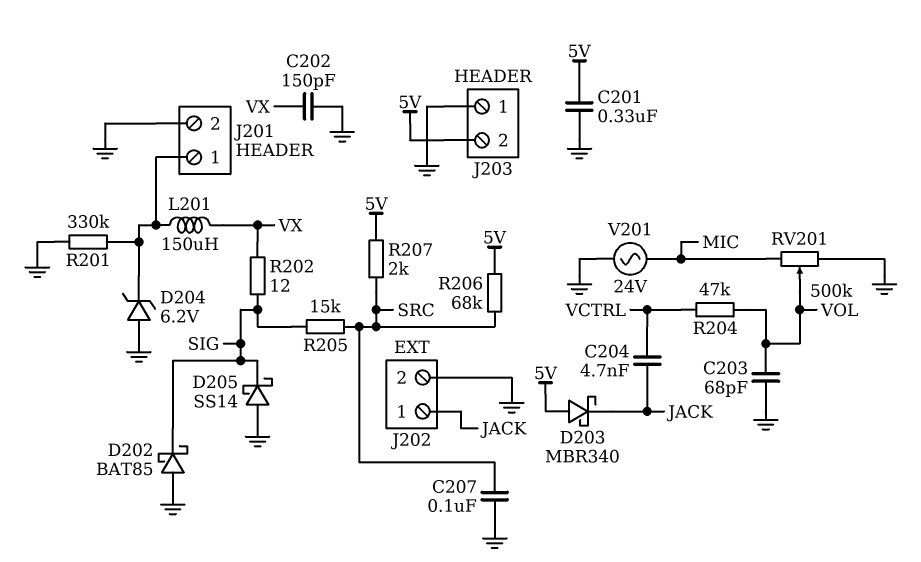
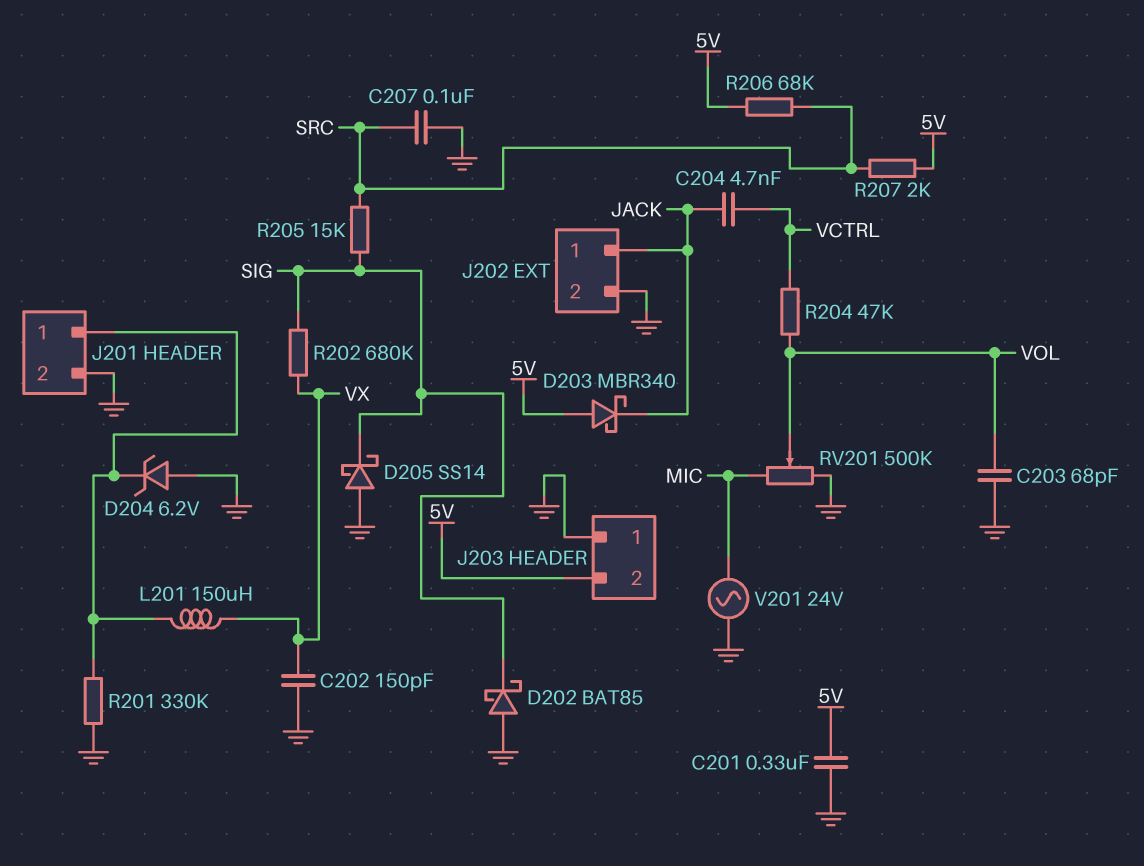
R202: 12 (SIG, VX) -> 680k (SIG, VX)

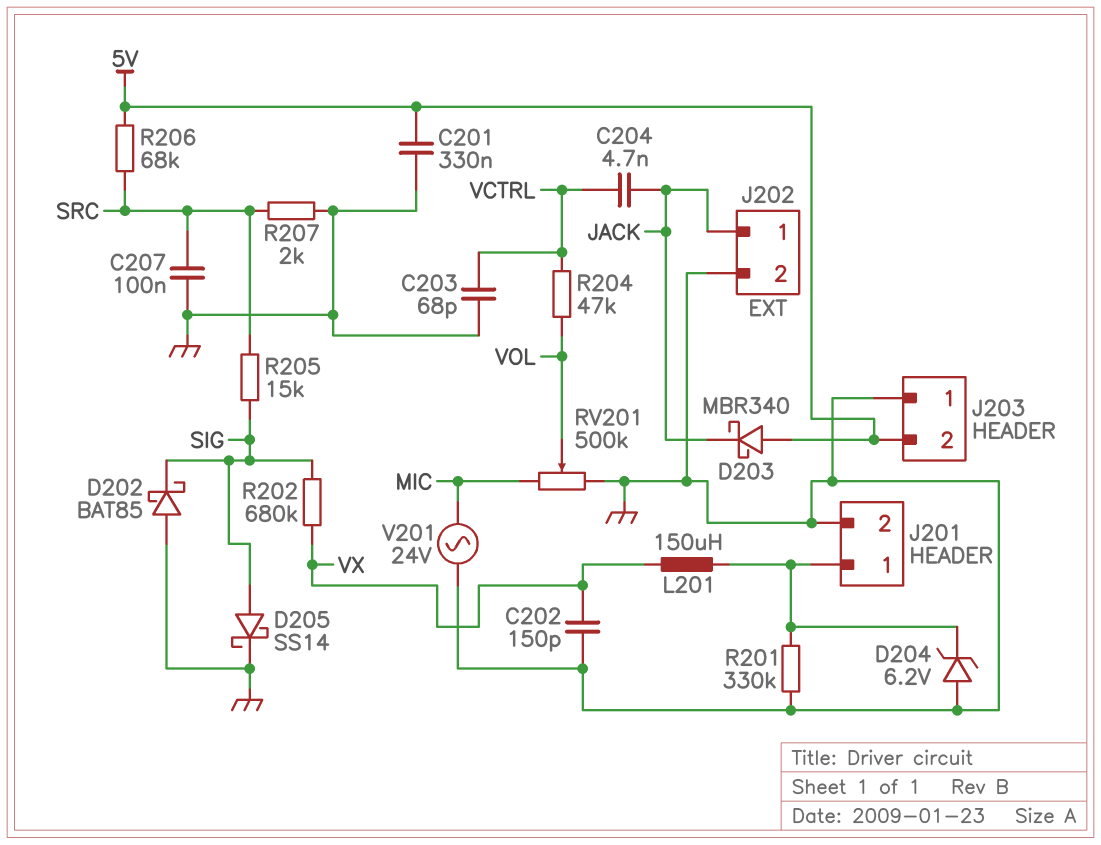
C203: 68pF (GND, VOL) -> 68pF (GND, VCTRL)
D205: schottky SS14 (A GND, K SIG) -> schottky SS14 (A SIG, K GND)
R207: 2k (5V, SRC) -> 2k (GND, SRC)

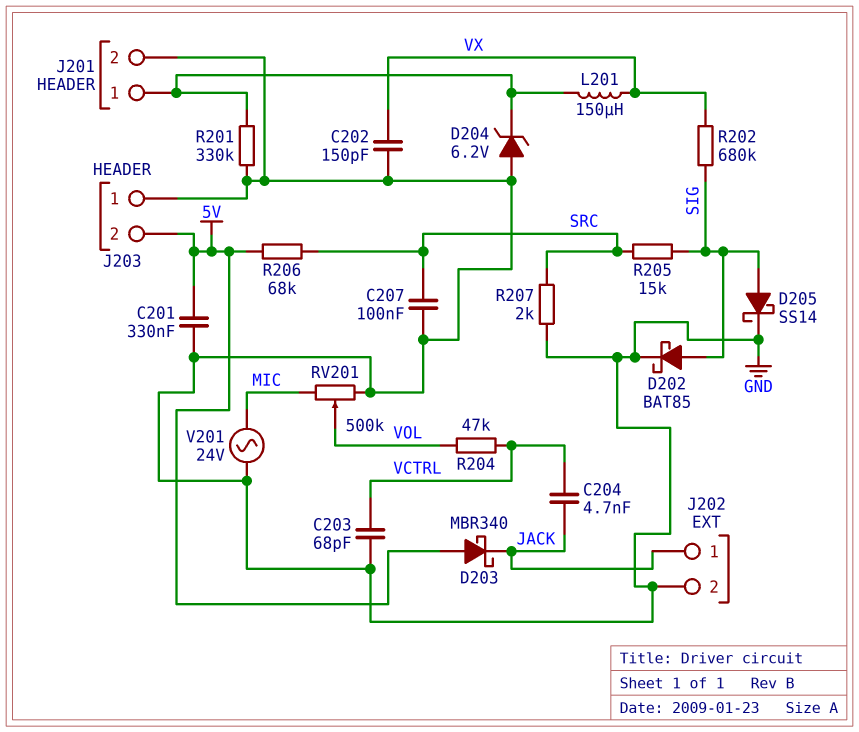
D202: schottky BAT85 (A GND, K SIG) -> schottky BAT85 (A SIG, K GND)

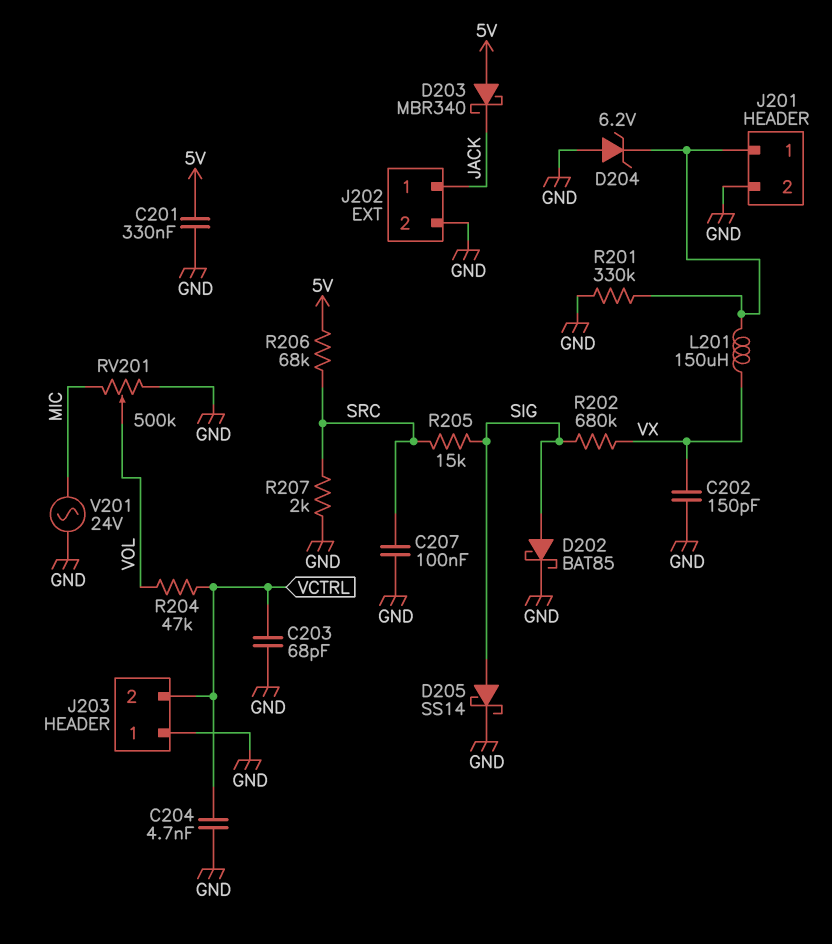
C204: 4.7nF (JACK, VCTRL) -> 4.7nF (GND, VCTRL)
J203 pin 2: 5V -> VCTRL

